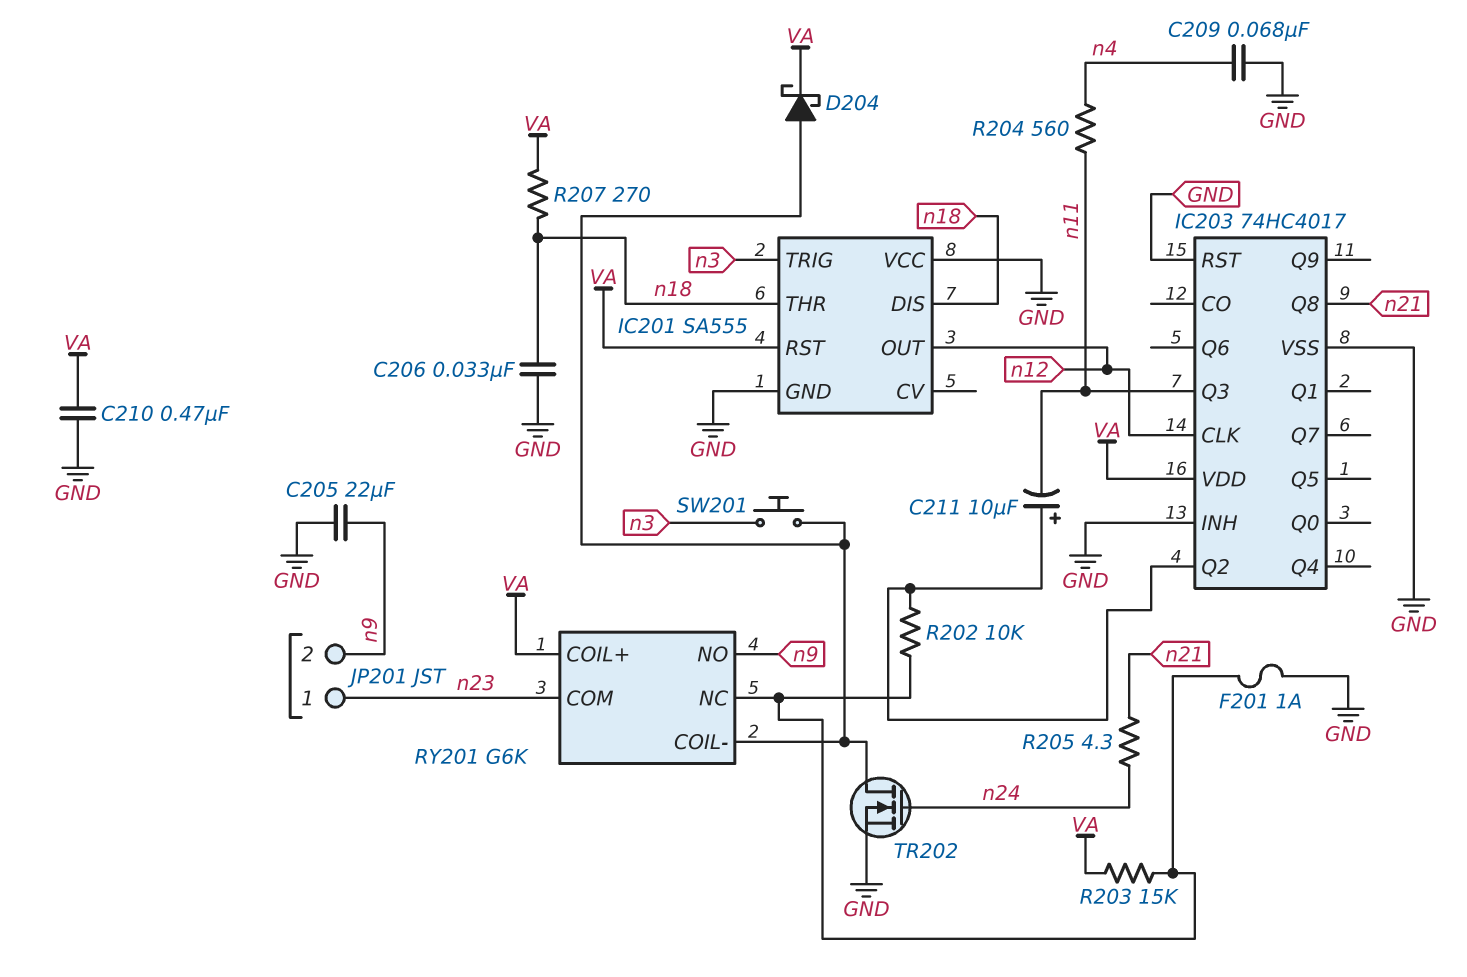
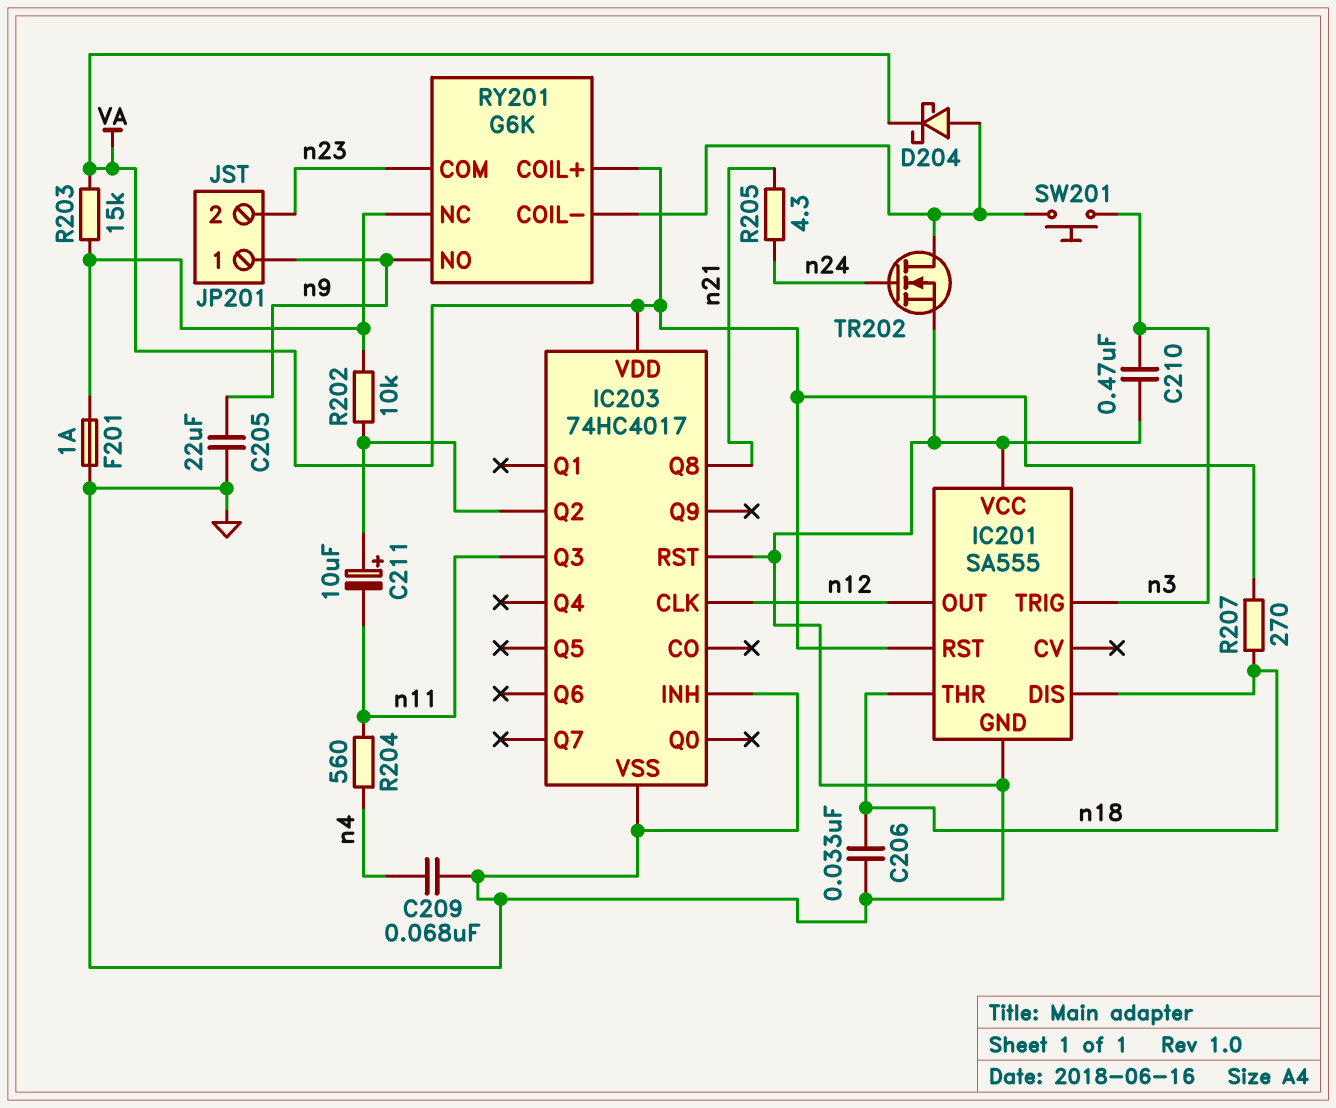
C210: 470nF (GND, VA) -> 470nF (GND, n3)
JP201 pin 1: n23 -> n9
JP201 pin 2: n9 -> n23

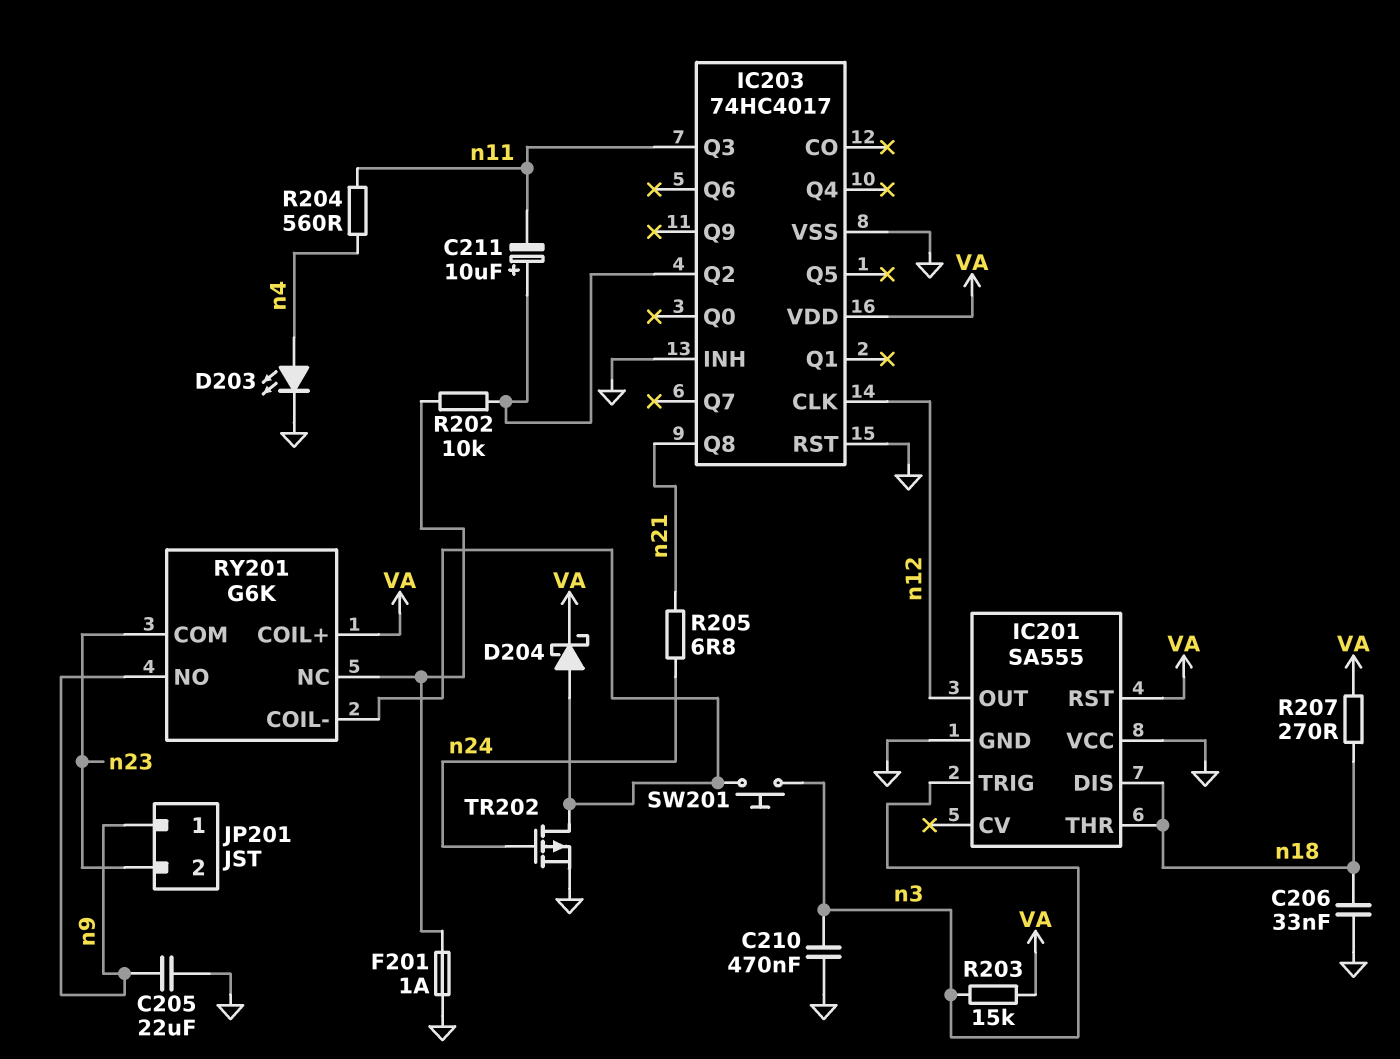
C209: 68nF (GND, n4) -> none
D203: none -> LED (A n4, K GND)
R203: 15k (RY201/NC, VA) -> 15k (VA, n3)
R205: 4.3 (n21, n24) -> 6.8 (n21, n24)
TR202: NMOS (G n24, D RY201/COIL-, S GND) -> PMOS (G n24, D RY201/COIL-, S GND)

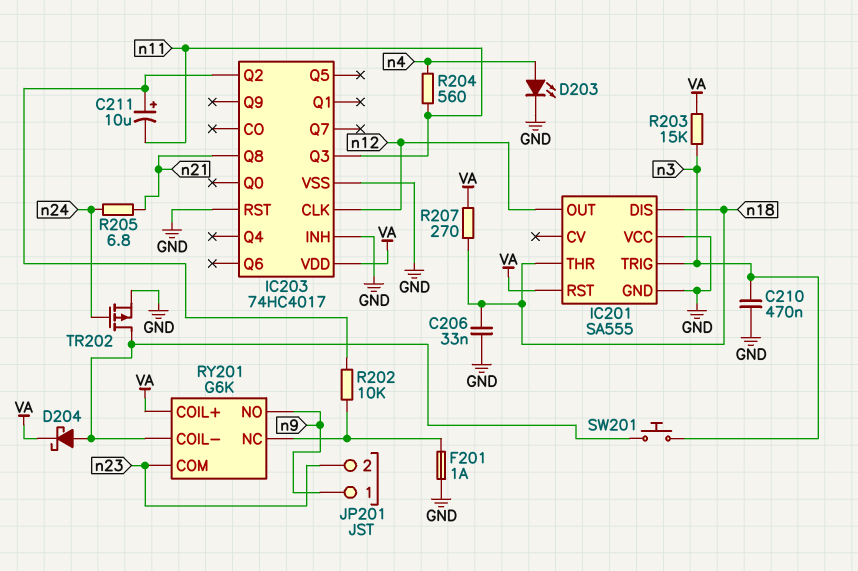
C205: 22uF (GND, n9) -> none

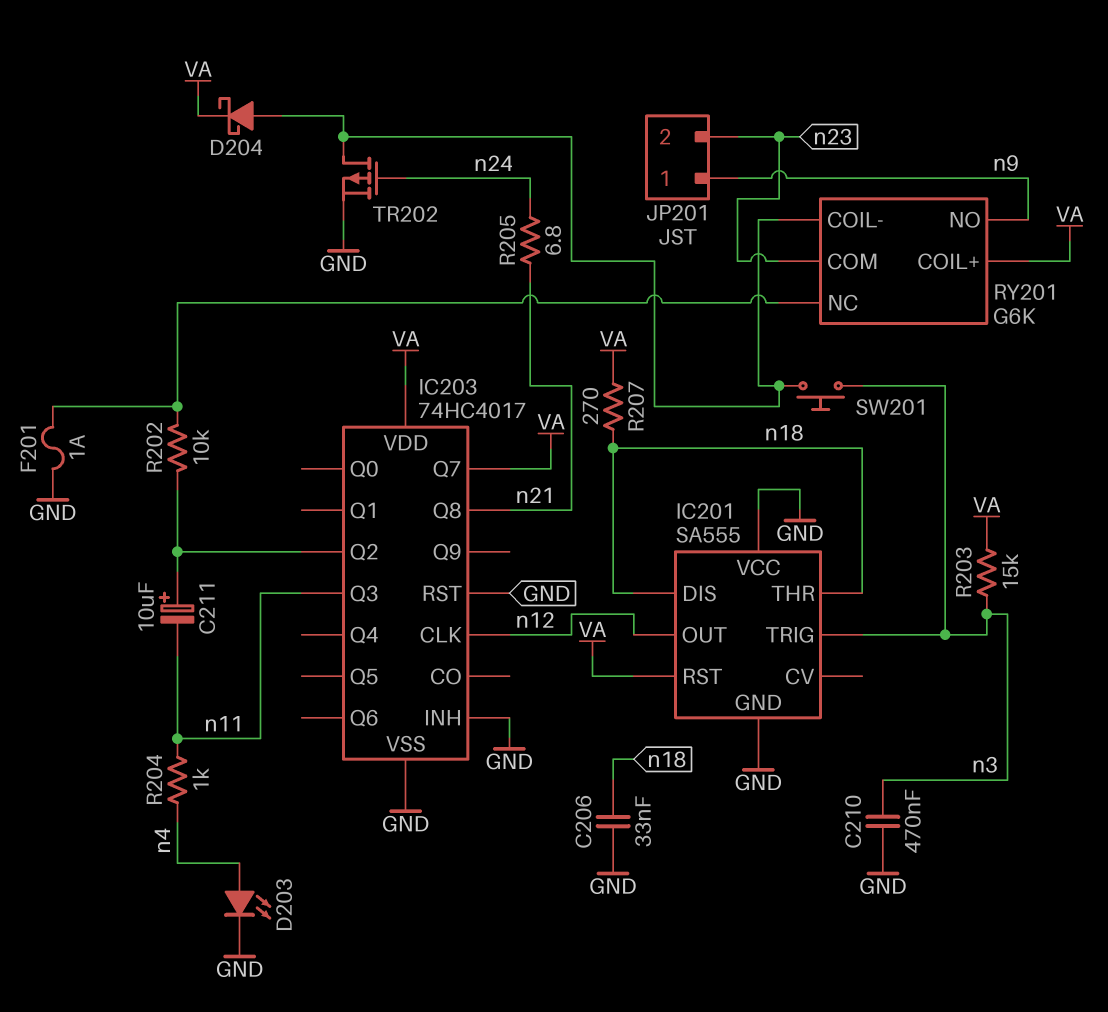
IC203 pin Q7: none -> VA
R204: 560 (n4, n11) -> 1k (n4, n11)

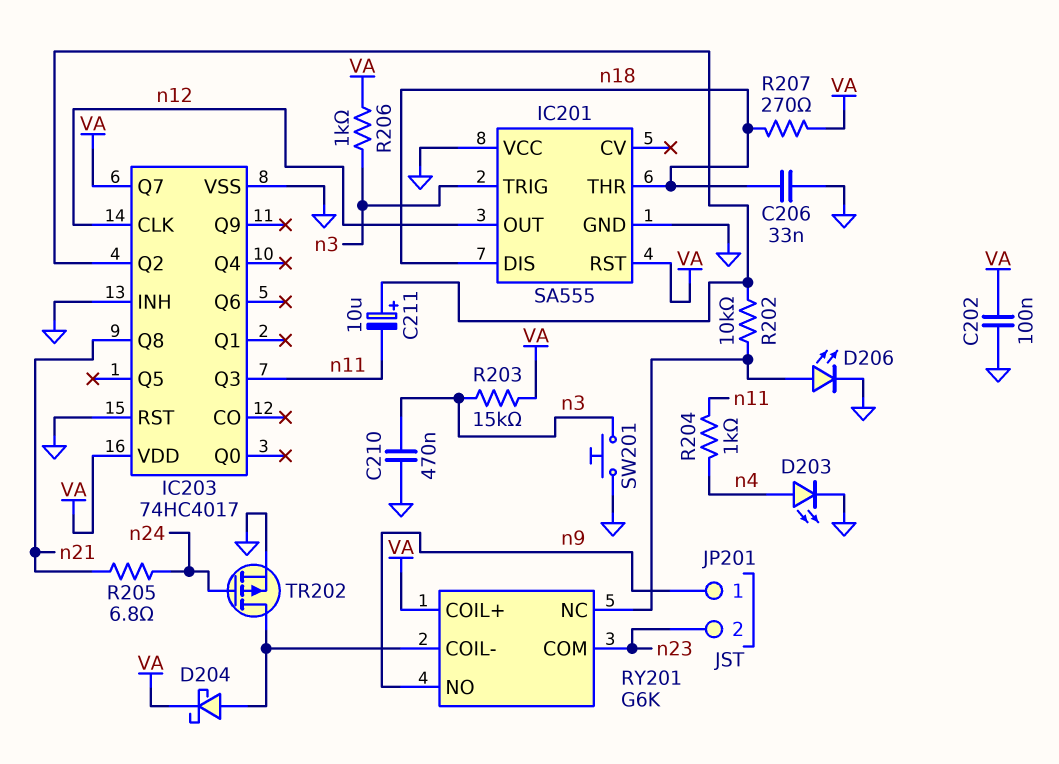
C202: none -> 100nF (GND, VA)
D206: none -> LED (A RY201/NC, K GND)
F201: 1A (GND, RY201/NC) -> none
R206: none -> 1k (VA, n3)
SW201: button (RY201/COIL-, n3) -> button (GND, n3)

